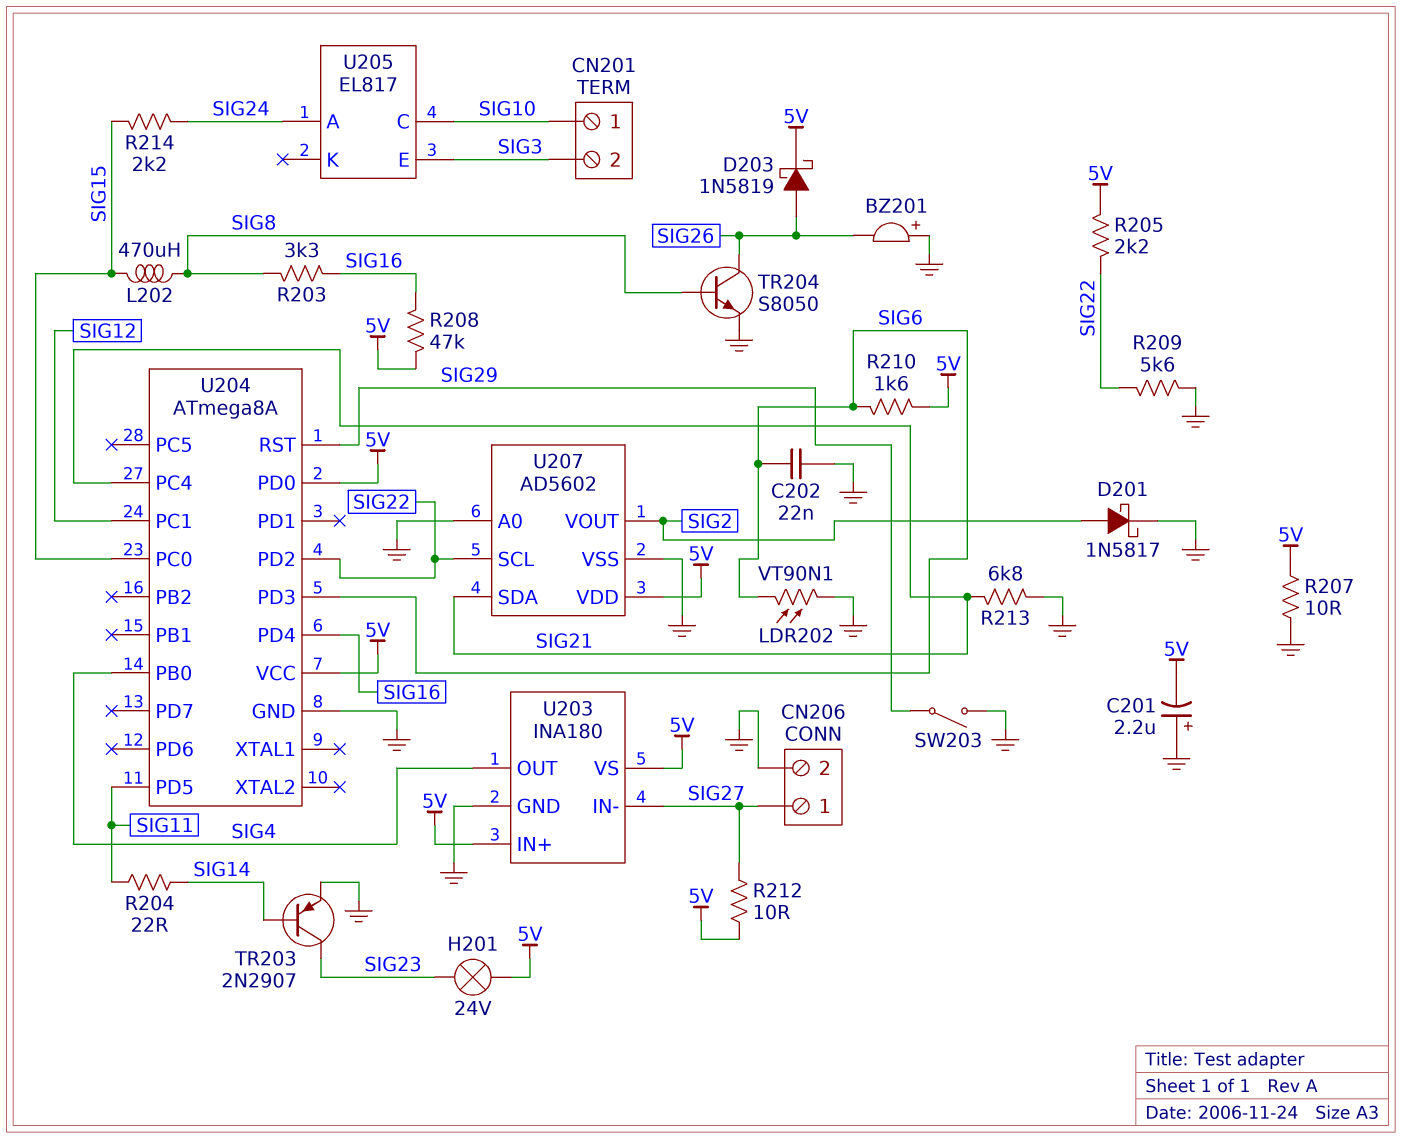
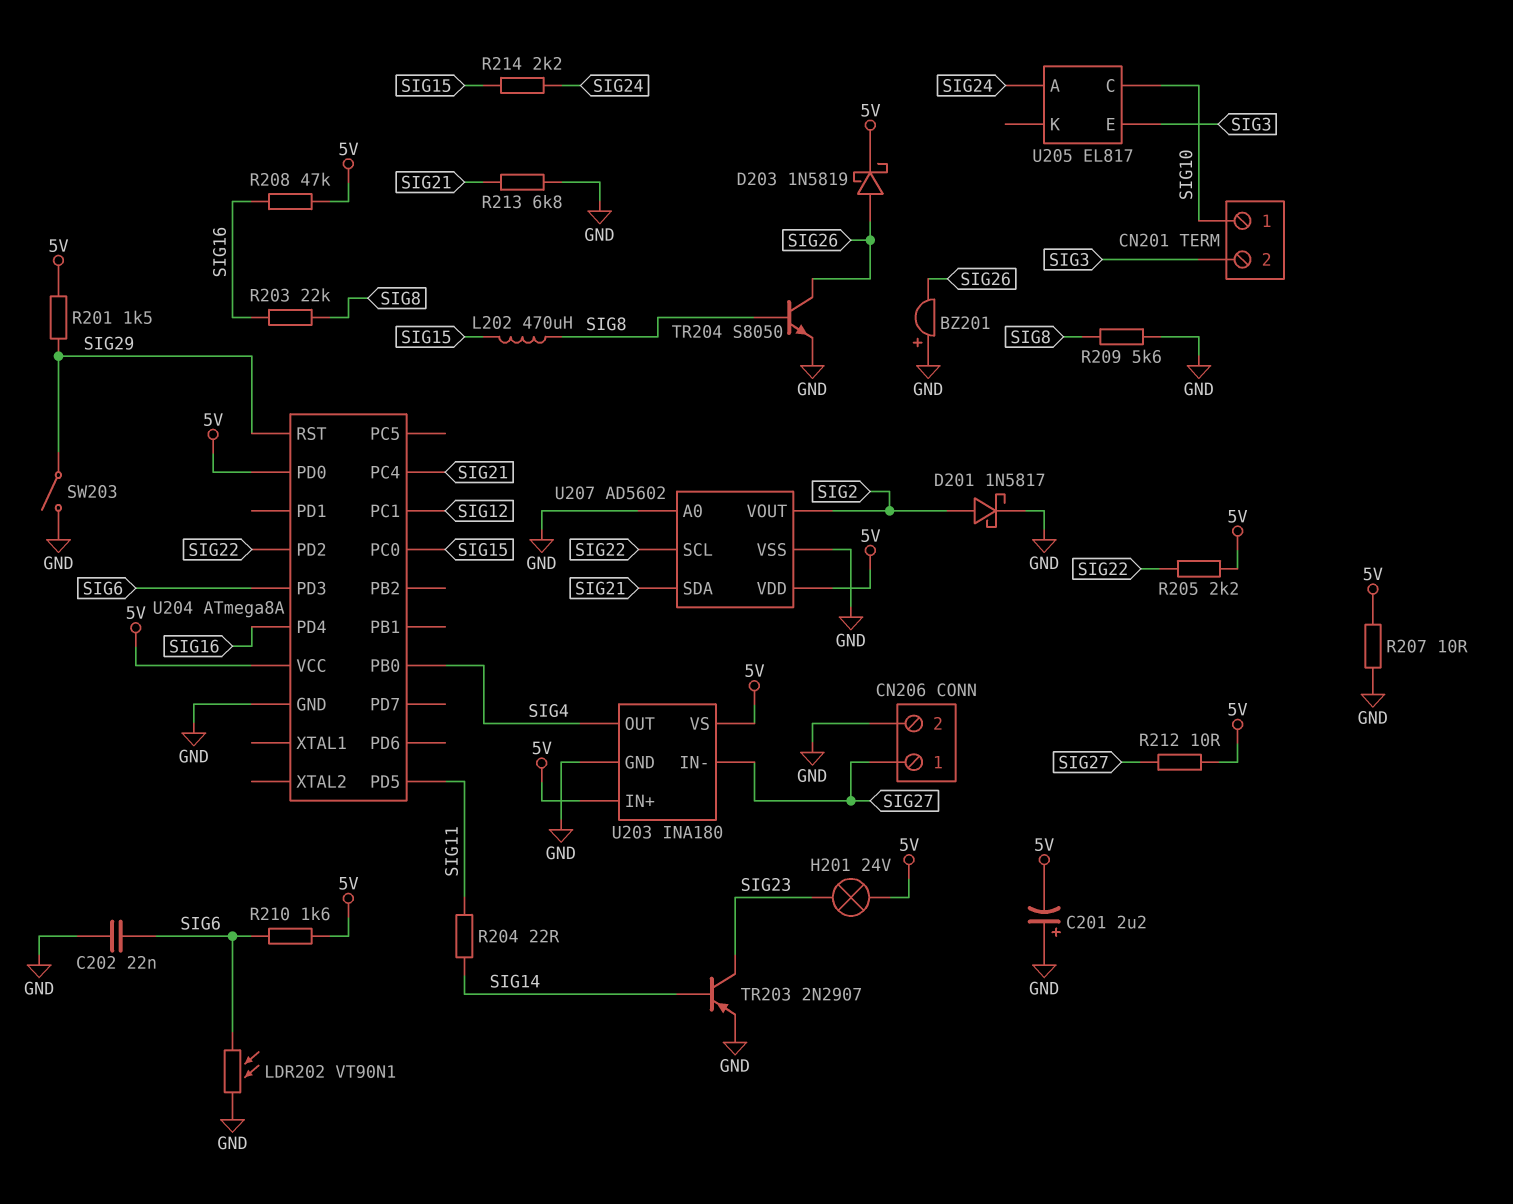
R201: none -> 1.5k (5V, SIG29)
R203: 3.3k (SIG8, SIG16) -> 22k (SIG8, SIG16)
R209: 5.6k (GND, SIG22) -> 5.6k (GND, SIG8)

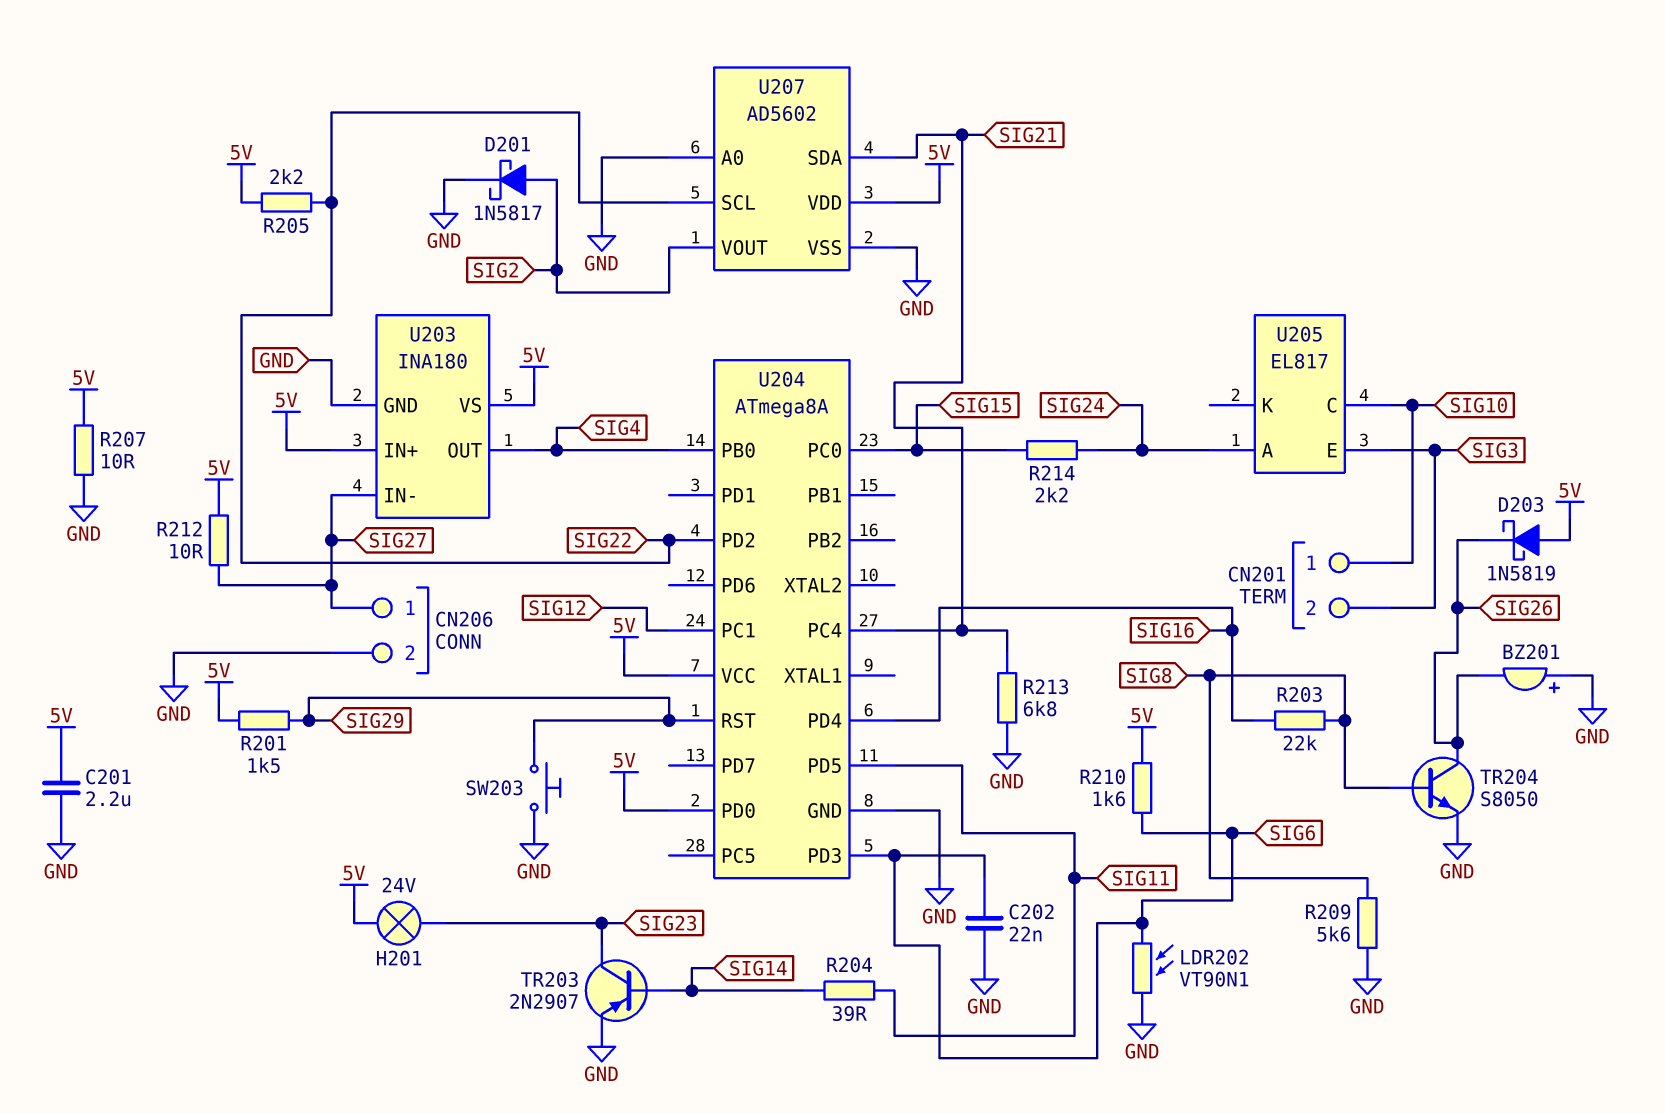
C201: 2.2uF (plus GND, minus 5V) -> 2.2uF (5V, GND)
D203: schottky 1N5819 (A SIG26, K 5V) -> schottky 1N5819 (A 5V, K SIG26)
L202: 470uH (SIG8, SIG15) -> none
R204: 22 (SIG11, SIG14) -> 39 (SIG11, SIG14)
R208: 47k (5V, SIG16) -> none
SW203: switch (GND, SIG29) -> button (GND, SIG29)

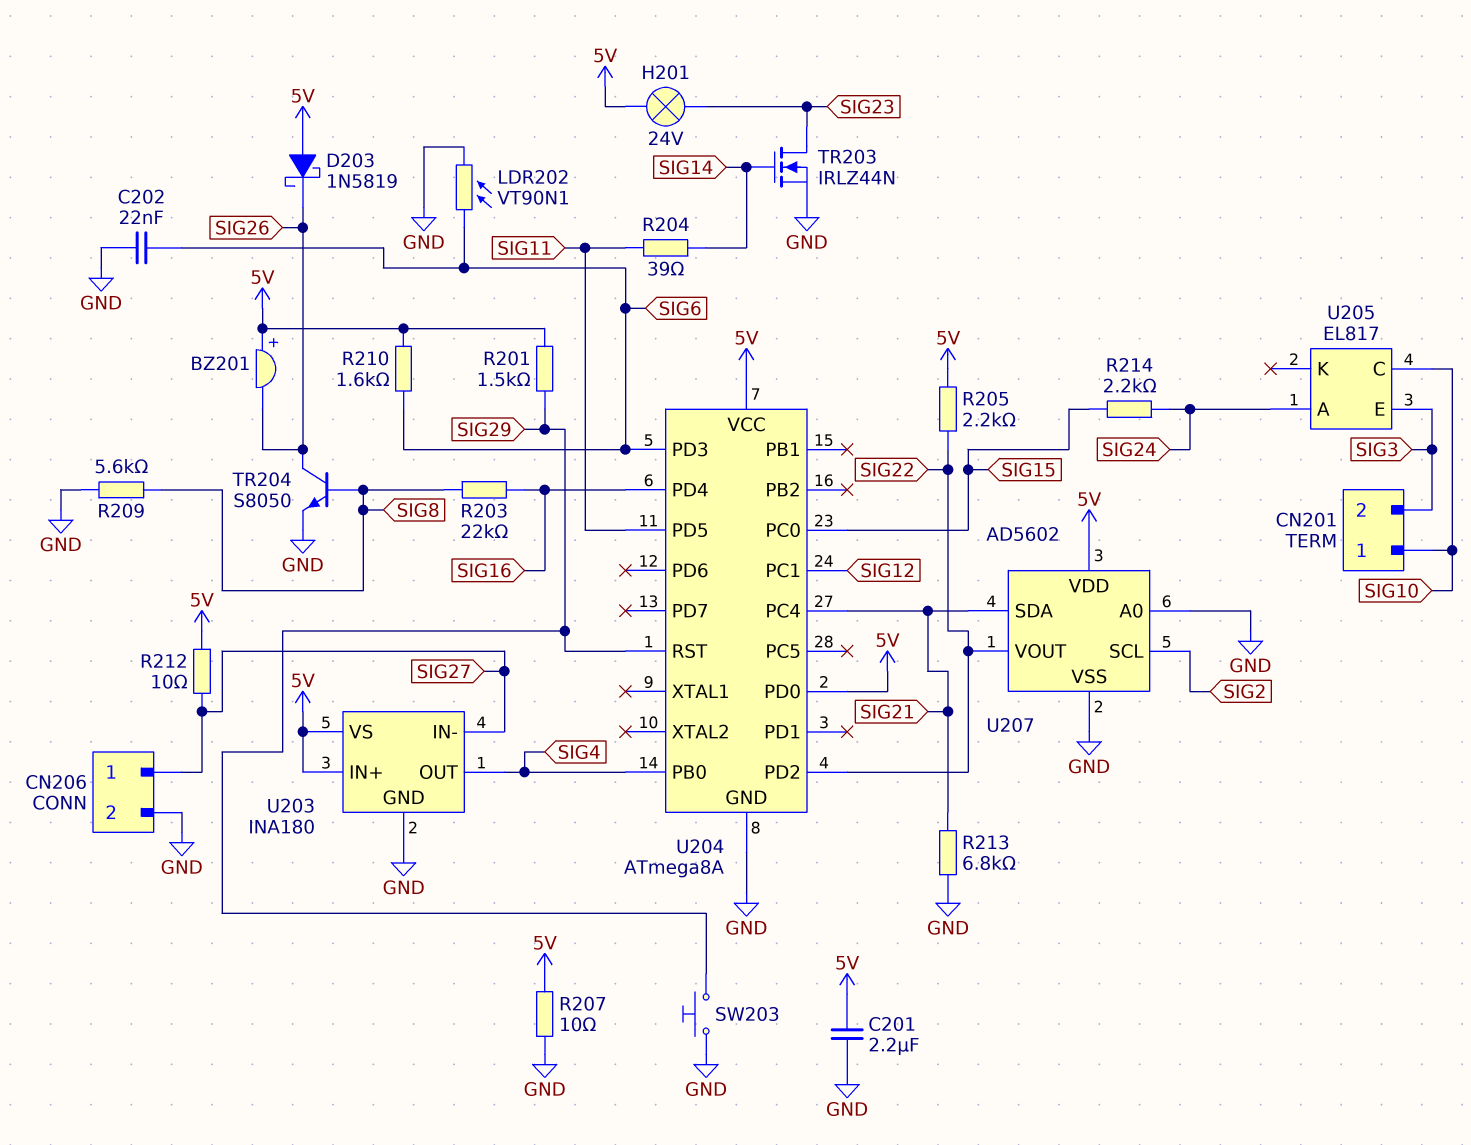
BZ201: buzzer (plus GND, minus SIG26) -> buzzer (plus 5V, minus SIG26)
D201: schottky 1N5817 (A SIG2, K GND) -> none
TR203: PNP 2N2907 (B SIG14, C SIG23, E GND) -> NMOS IRLZ44N (G SIG14, D SIG23, S GND)
U207 pin SCL: SIG22 -> SIG2
U207 pin VOUT: SIG2 -> SIG22

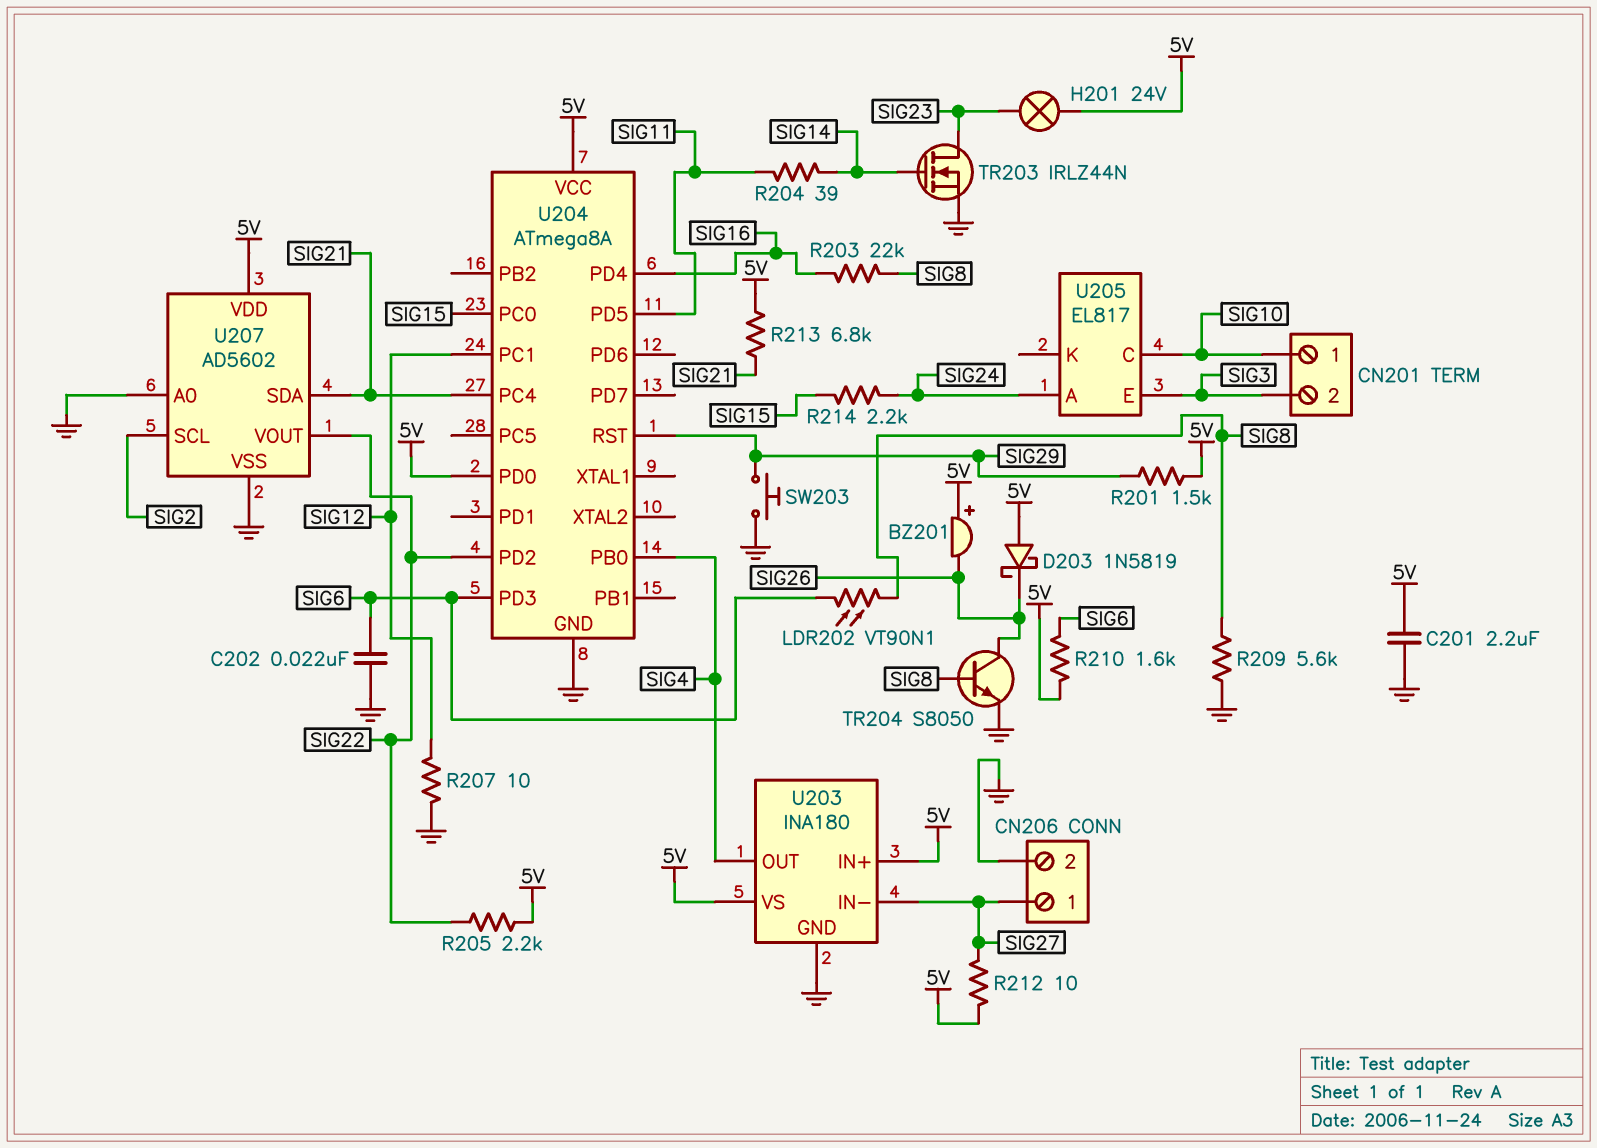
LDR202: VT90N1 (GND, SIG6) -> VT90N1 (SIG6, SIG8)
R207: 10 (5V, GND) -> 10 (GND, SIG12)
R213: 6.8k (GND, SIG21) -> 6.8k (5V, SIG21)

